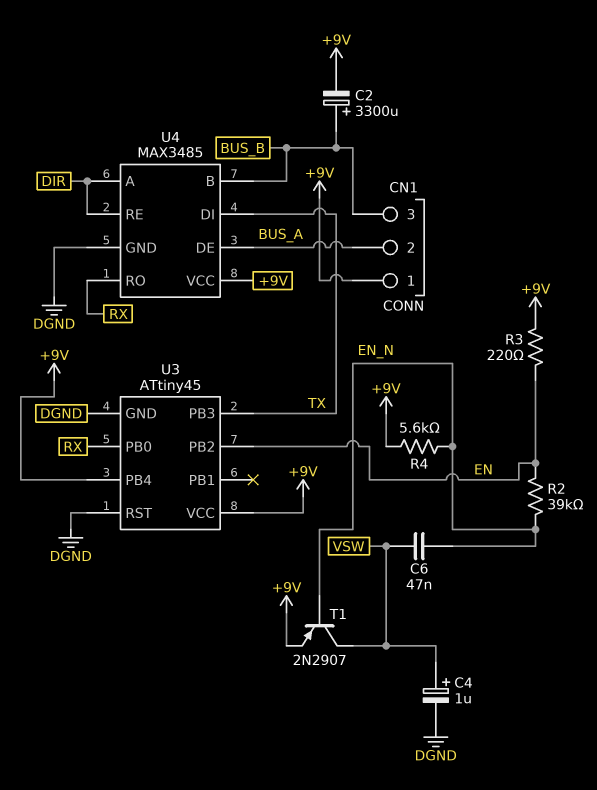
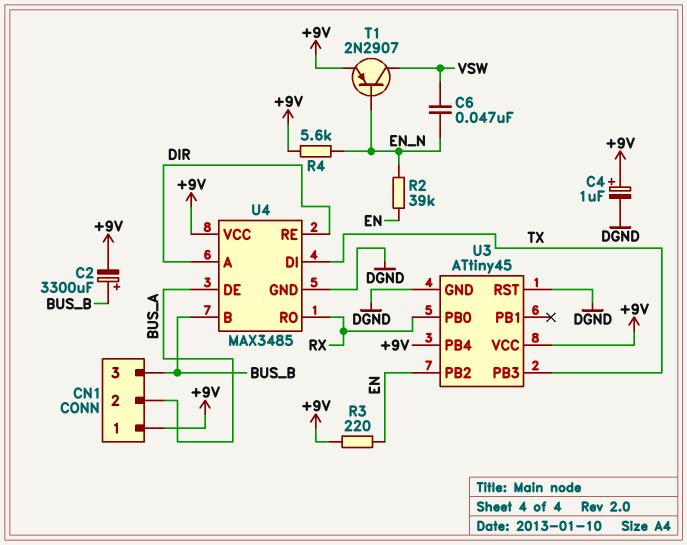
C4: 1uF (plus VSW, minus DGND) -> 1uF (plus +9V, minus DGND)

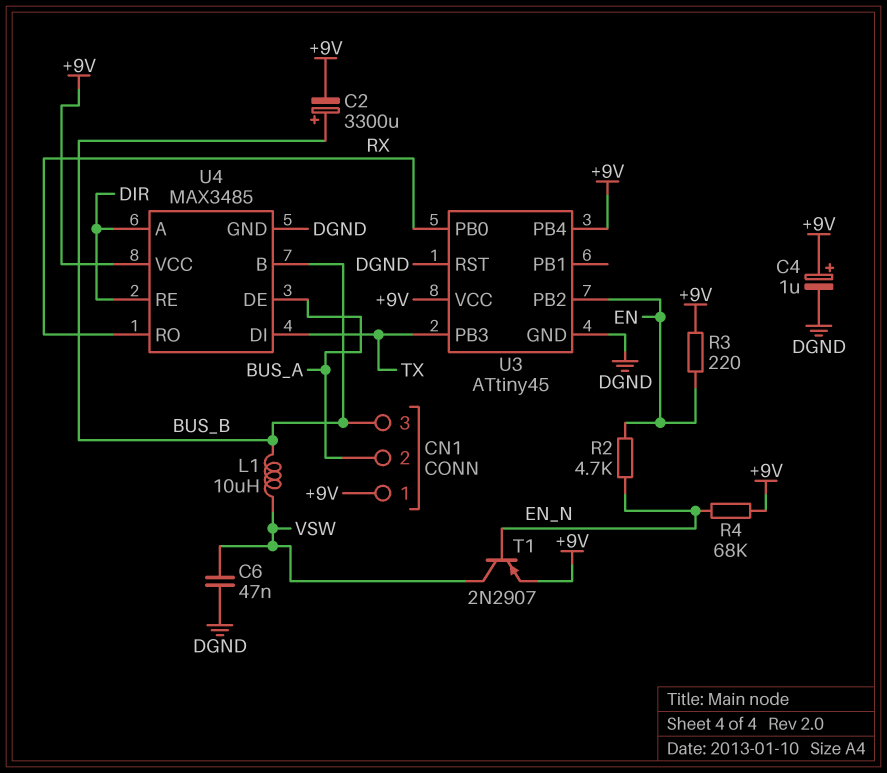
C6: 47nF (EN_N, VSW) -> 47nF (DGND, VSW)
L1: none -> 10uH (BUS_B, VSW)
R2: 39k (EN, EN_N) -> 4.7k (EN, EN_N)
R4: 5.6k (+9V, EN_N) -> 68k (+9V, EN_N)

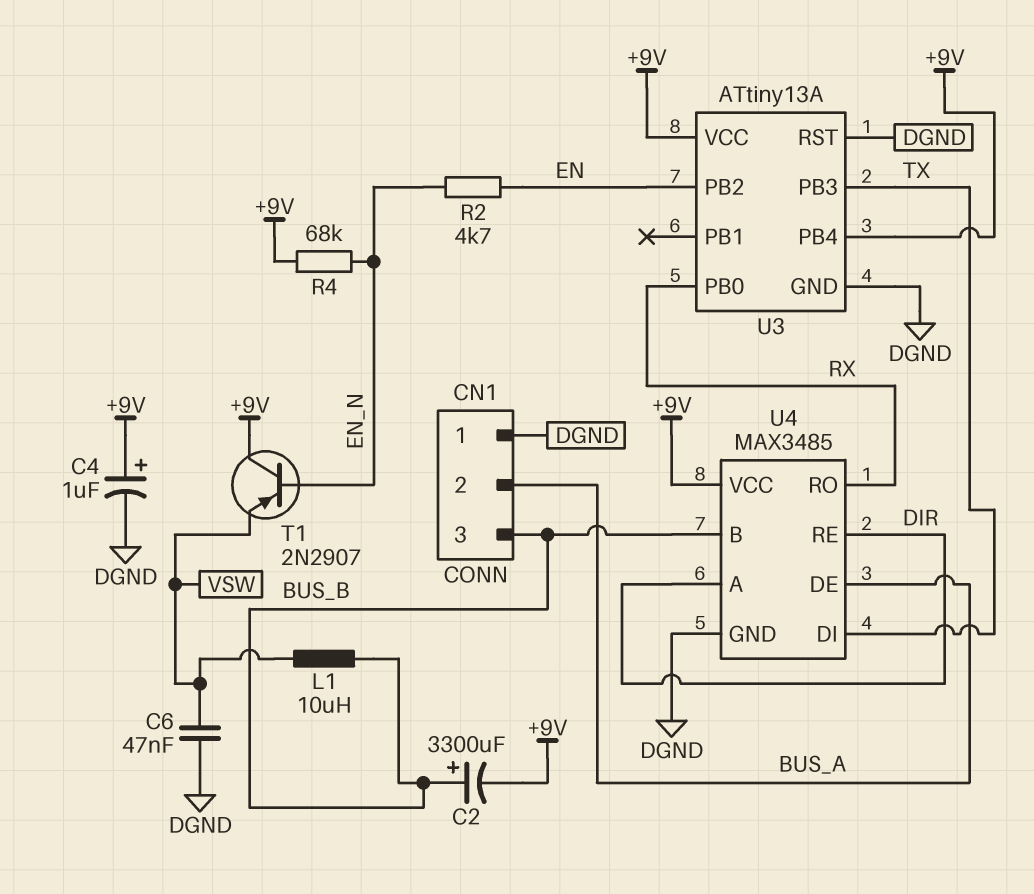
CN1 pin 1: +9V -> DGND
R3: 220 (+9V, EN) -> none
T1: PNP 2N2907 (B EN_N, C VSW, E +9V) -> PNP 2N2907 (B EN_N, C +9V, E VSW)
U3: ATtiny45 -> ATtiny13A

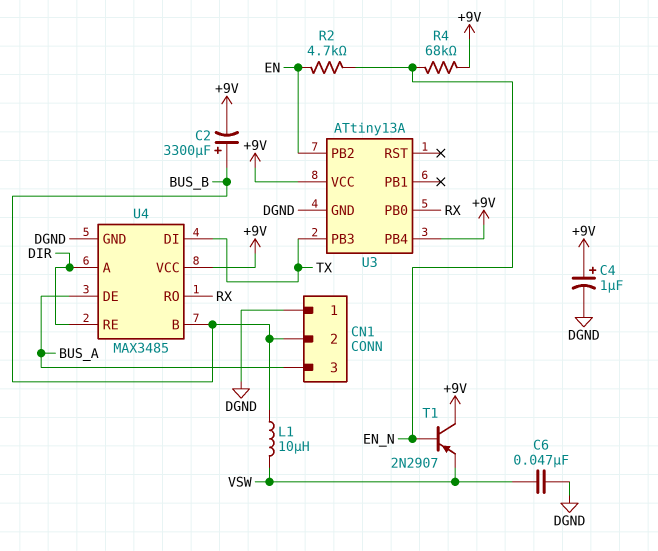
CN1 pin 2: BUS_A -> BUS_B
CN1 pin 3: BUS_B -> BUS_A
U3 pin RST: DGND -> none

